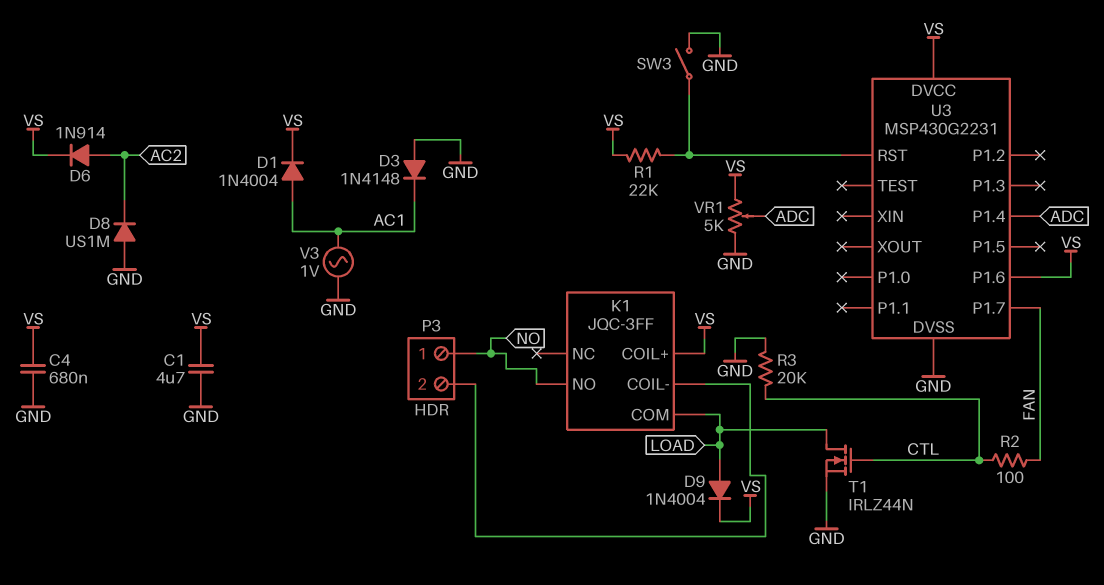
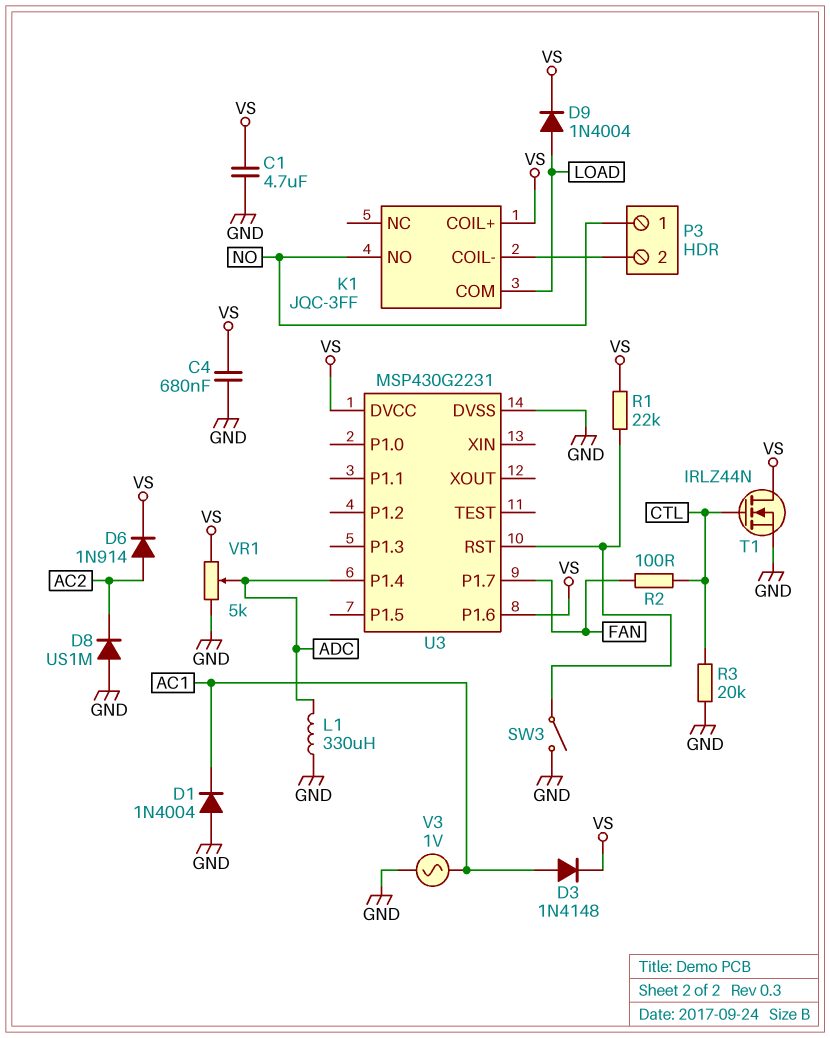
D1: diode 1N4004 (A AC1, K VS) -> diode 1N4004 (A GND, K AC1)
D3: diode 1N4148 (A GND, K AC1) -> diode 1N4148 (A AC1, K VS)
L1: none -> 330uH (ADC, GND)
T1: NMOS IRLZ44N (G CTL, D LOAD, S GND) -> NMOS IRLZ44N (G CTL, D VS, S GND)

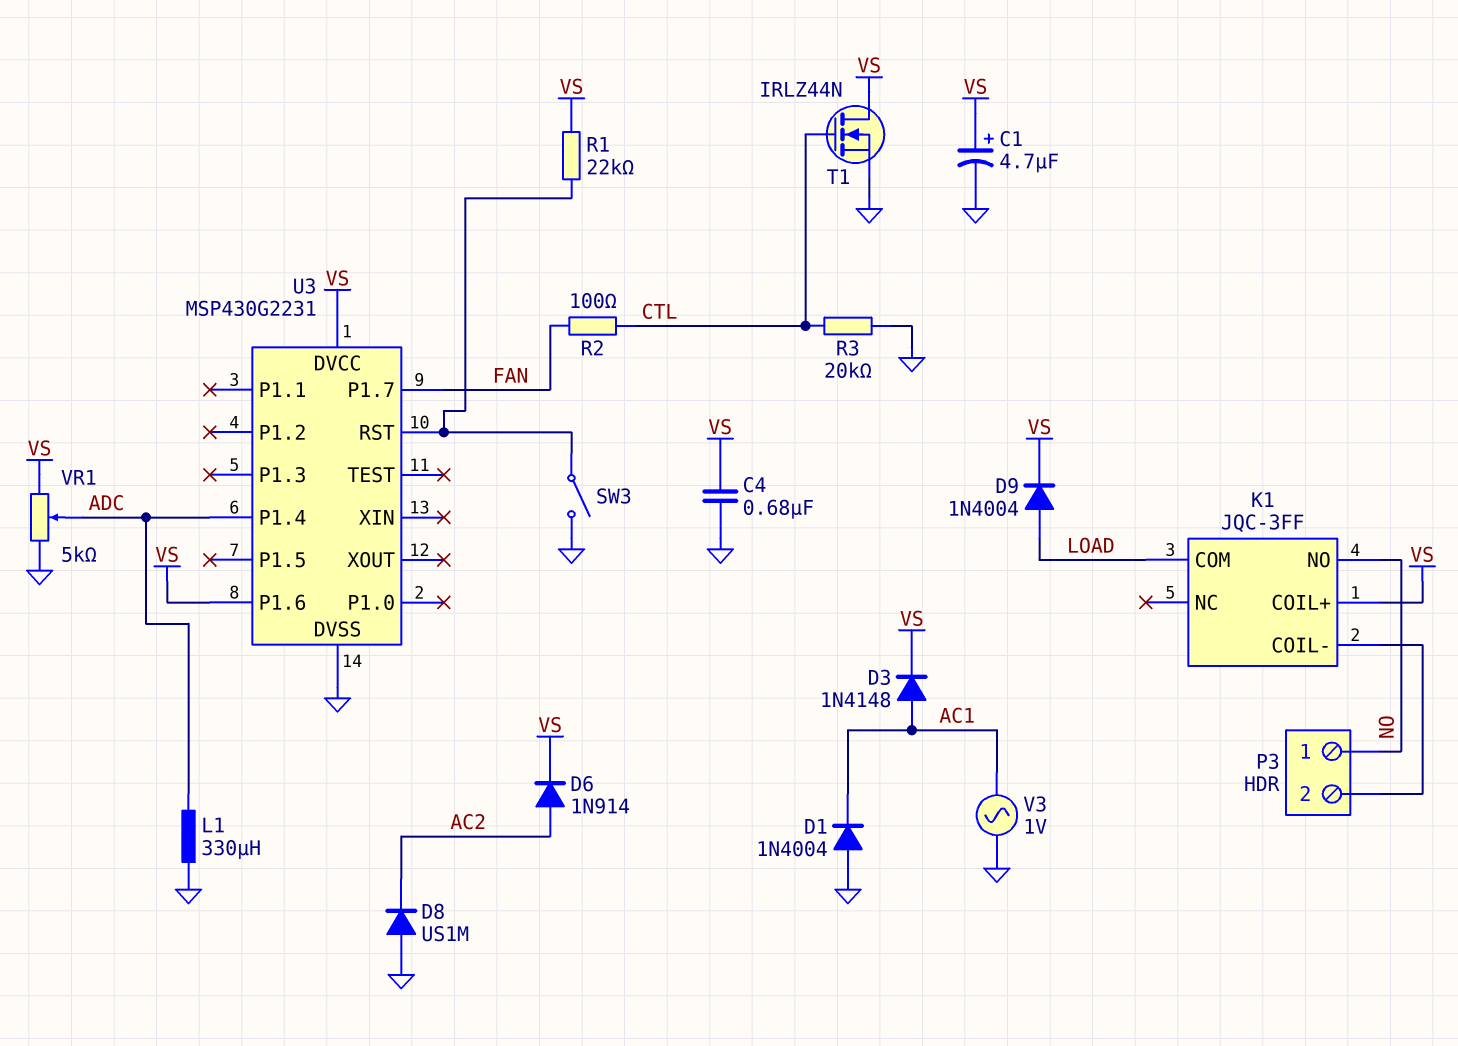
C1: 4.7uF (GND, VS) -> 4.7uF (plus VS, minus GND)

